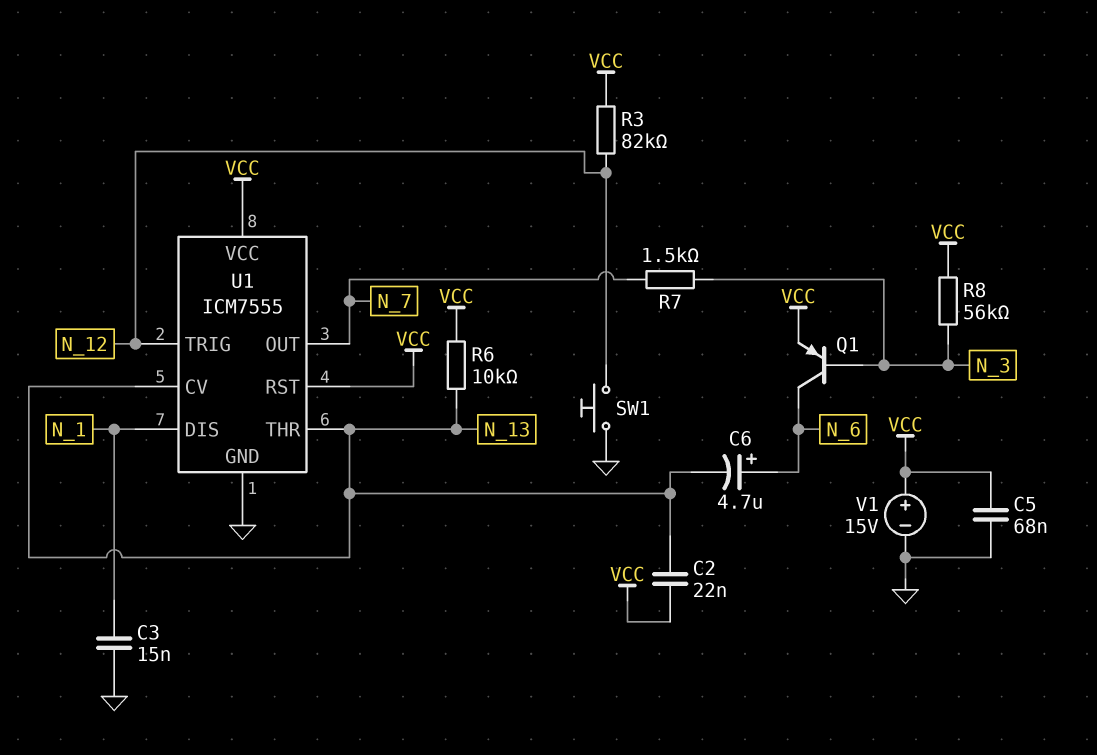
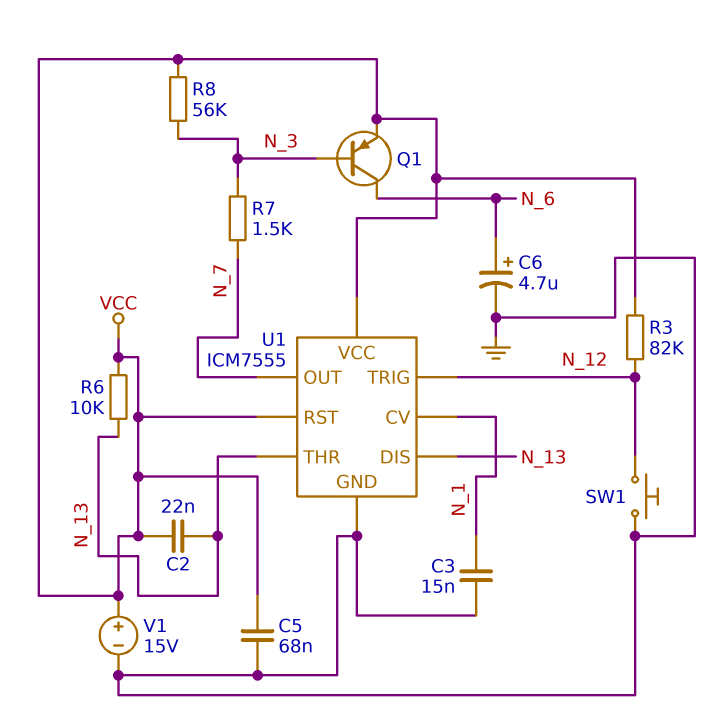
C6: 4.7uF (plus N_6, minus N_13) -> 4.7uF (plus N_6, minus GND)
U1 pin CV: N_13 -> N_1
U1 pin DIS: N_1 -> N_13

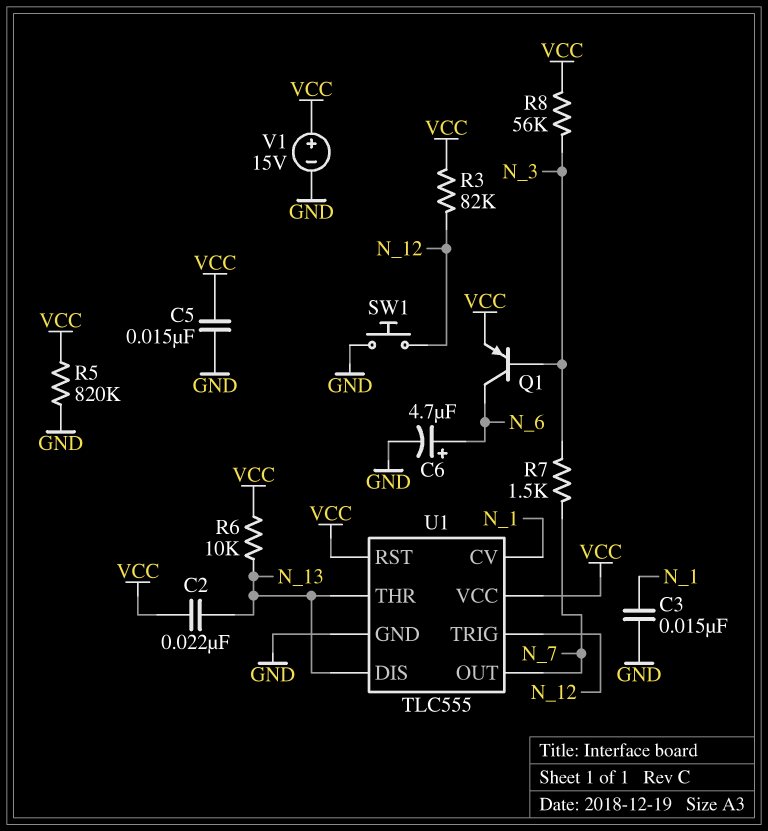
C5: 68nF (GND, VCC) -> 15nF (GND, VCC)
R5: none -> 820k (GND, VCC)
U1: ICM7555 -> TLC555

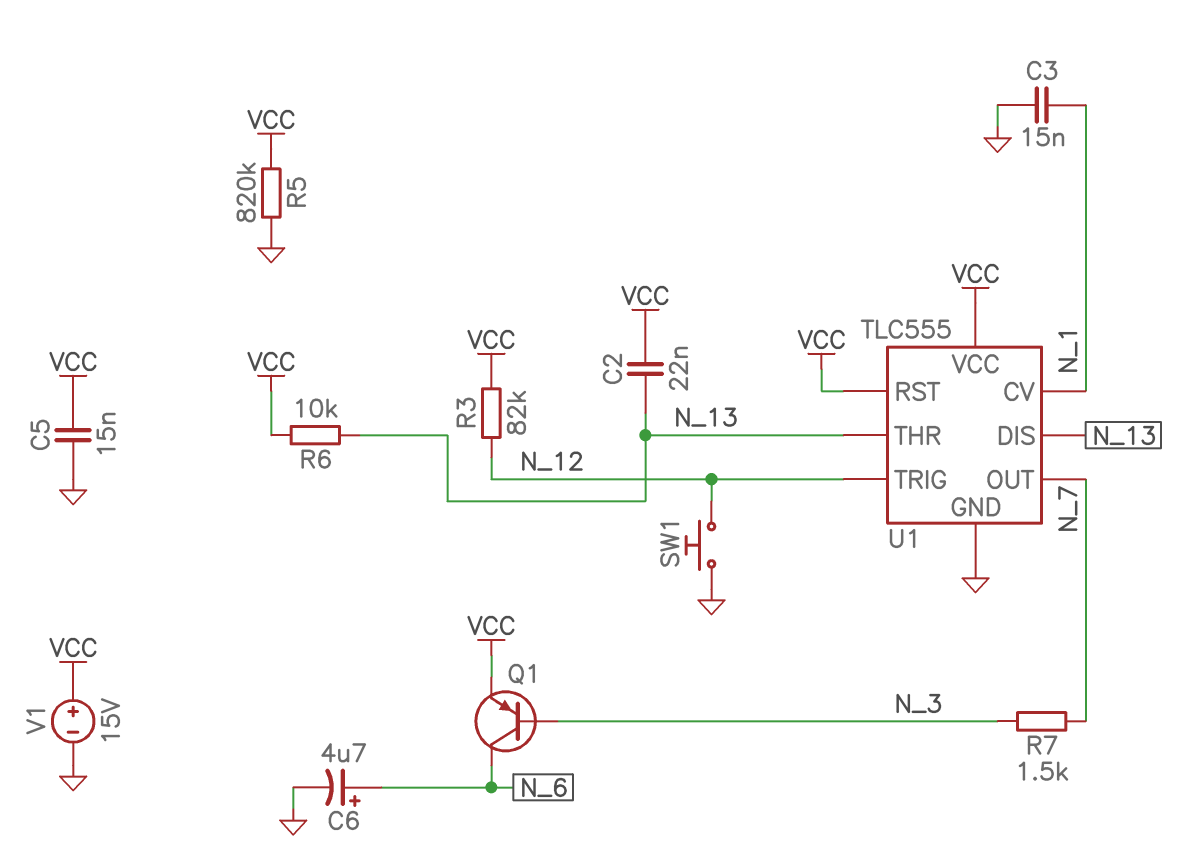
R8: 56k (N_3, VCC) -> none

